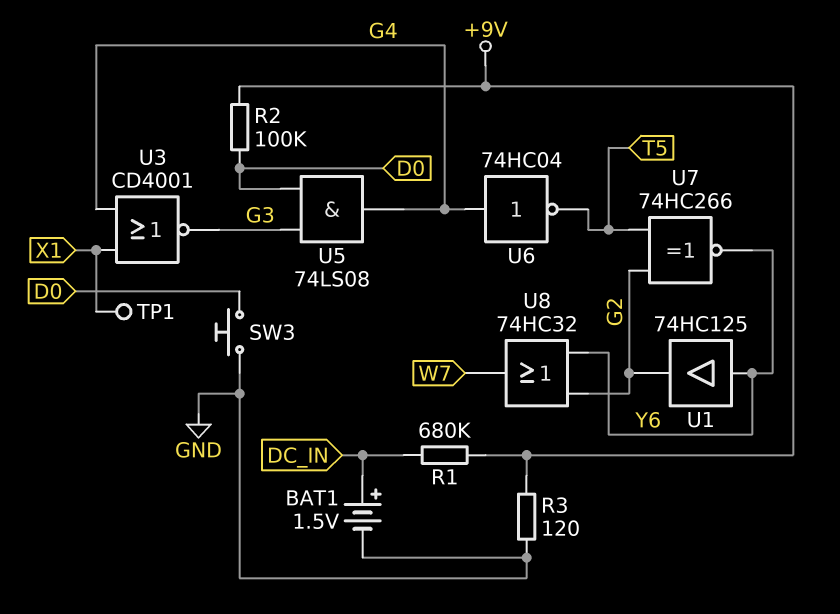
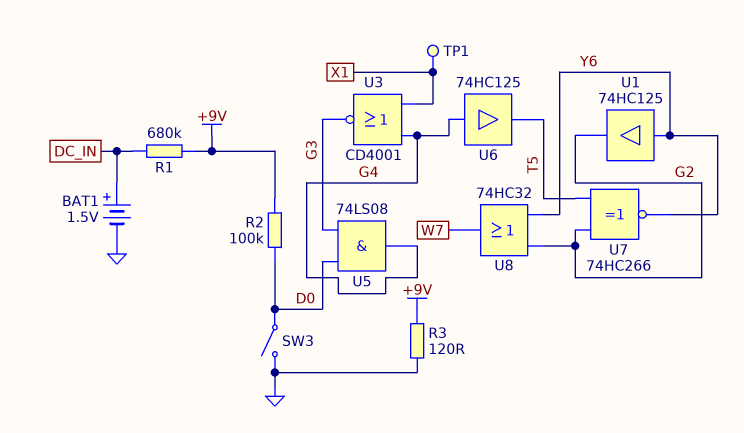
SW3: button (D0, GND) -> switch (D0, GND)
U6: NOT 74HC04 (in G4, out T5) -> buffer 74HC125 (in G4, out T5)

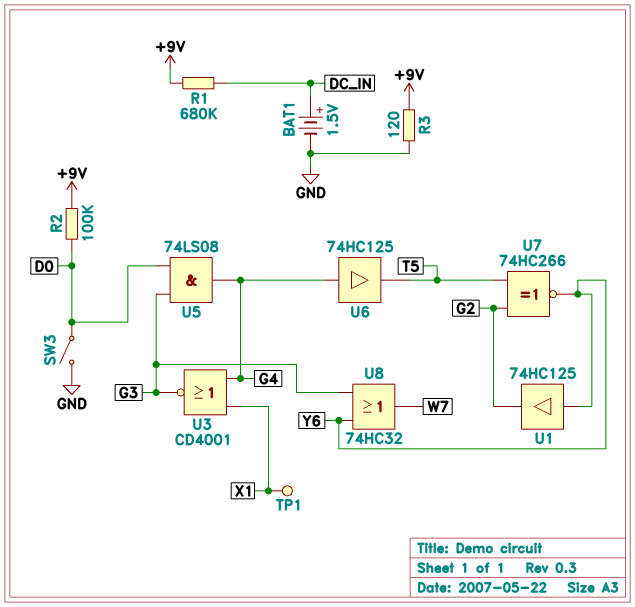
U8: OR 74HC32 (in G2, in Y6, out W7) -> OR 74HC32 (in G3, in Y6, out W7)

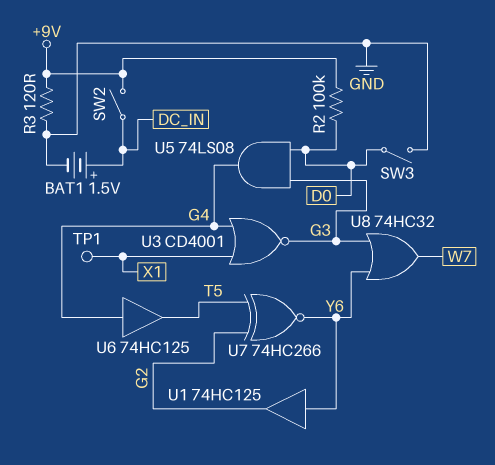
R1: 680k (+9V, DC_IN) -> none
SW2: none -> switch (+9V, DC_IN)

